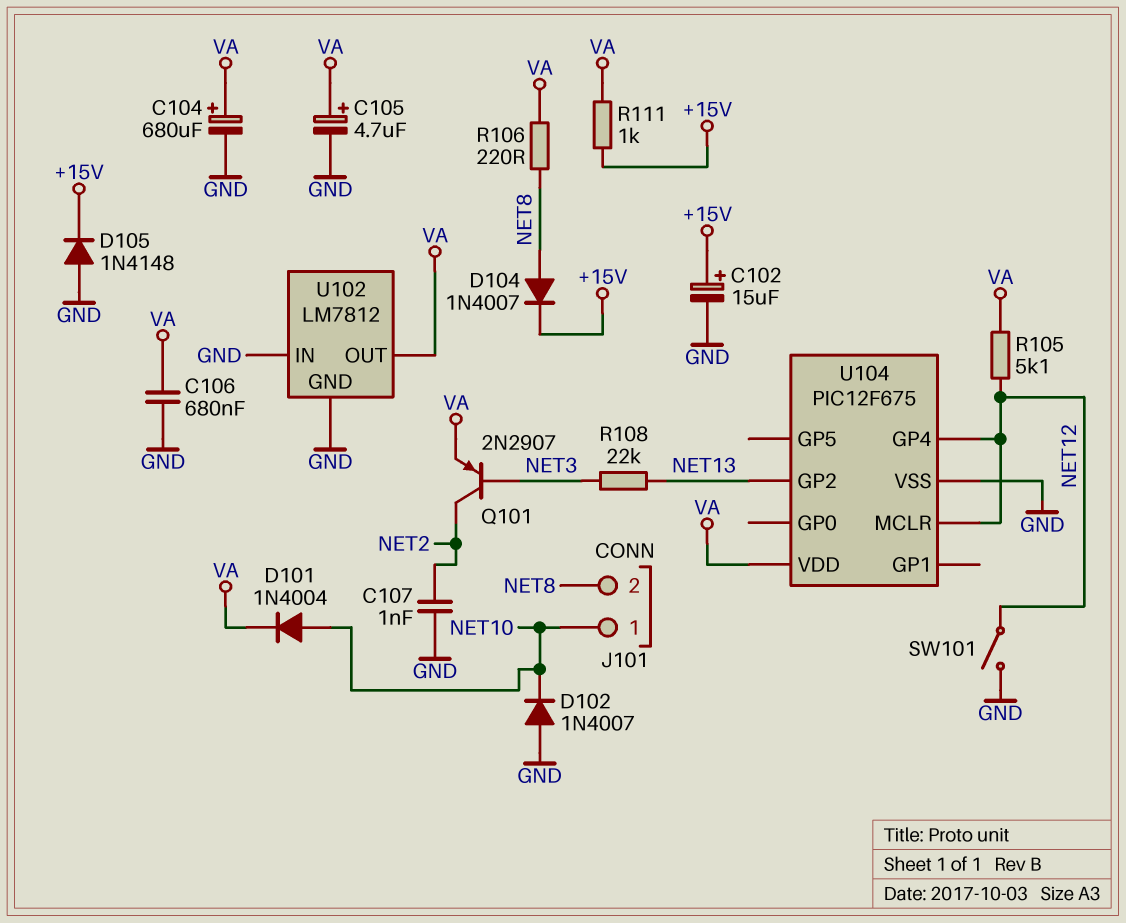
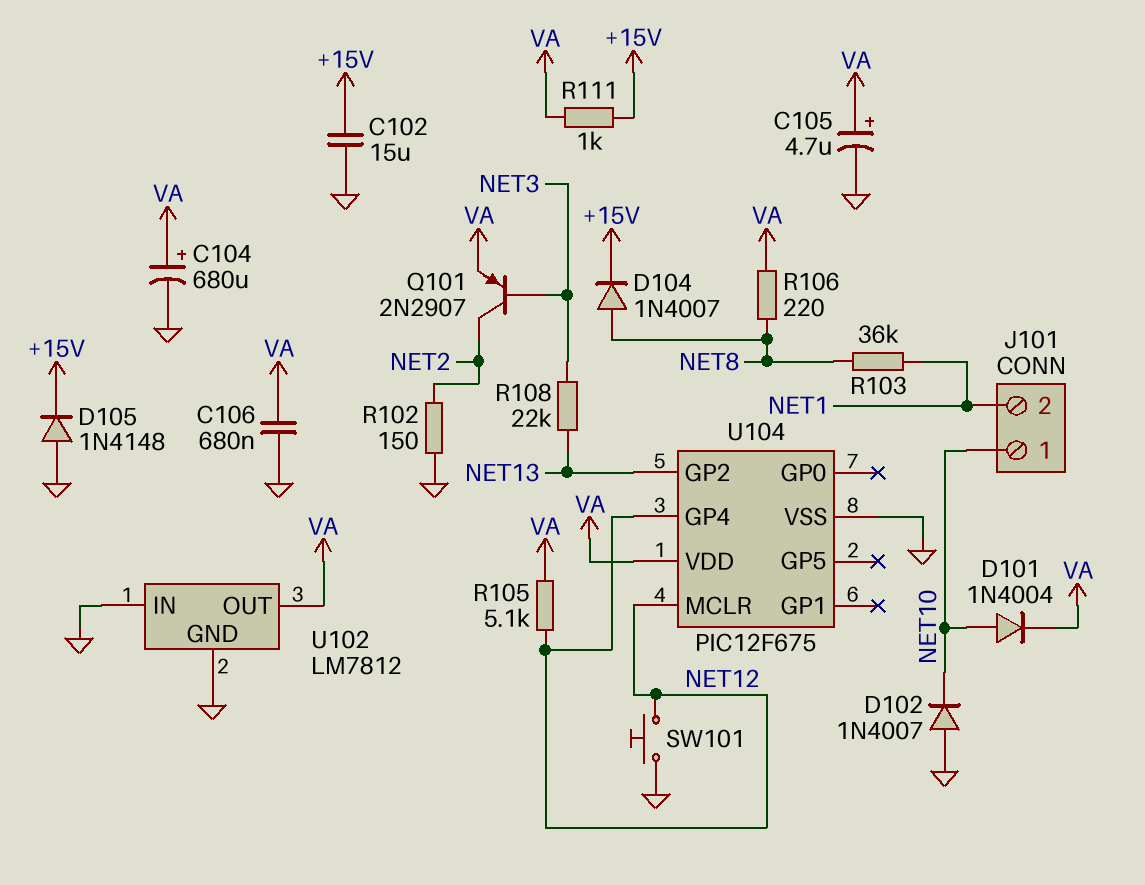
C102: 15uF (plus +15V, minus GND) -> 15uF (+15V, GND)
C107: 1nF (GND, NET2) -> none
J101 pin 2: NET8 -> NET1
R102: none -> 150 (GND, NET2)
R103: none -> 36k (NET1, NET8)
SW101: switch (GND, NET12) -> button (GND, NET12)

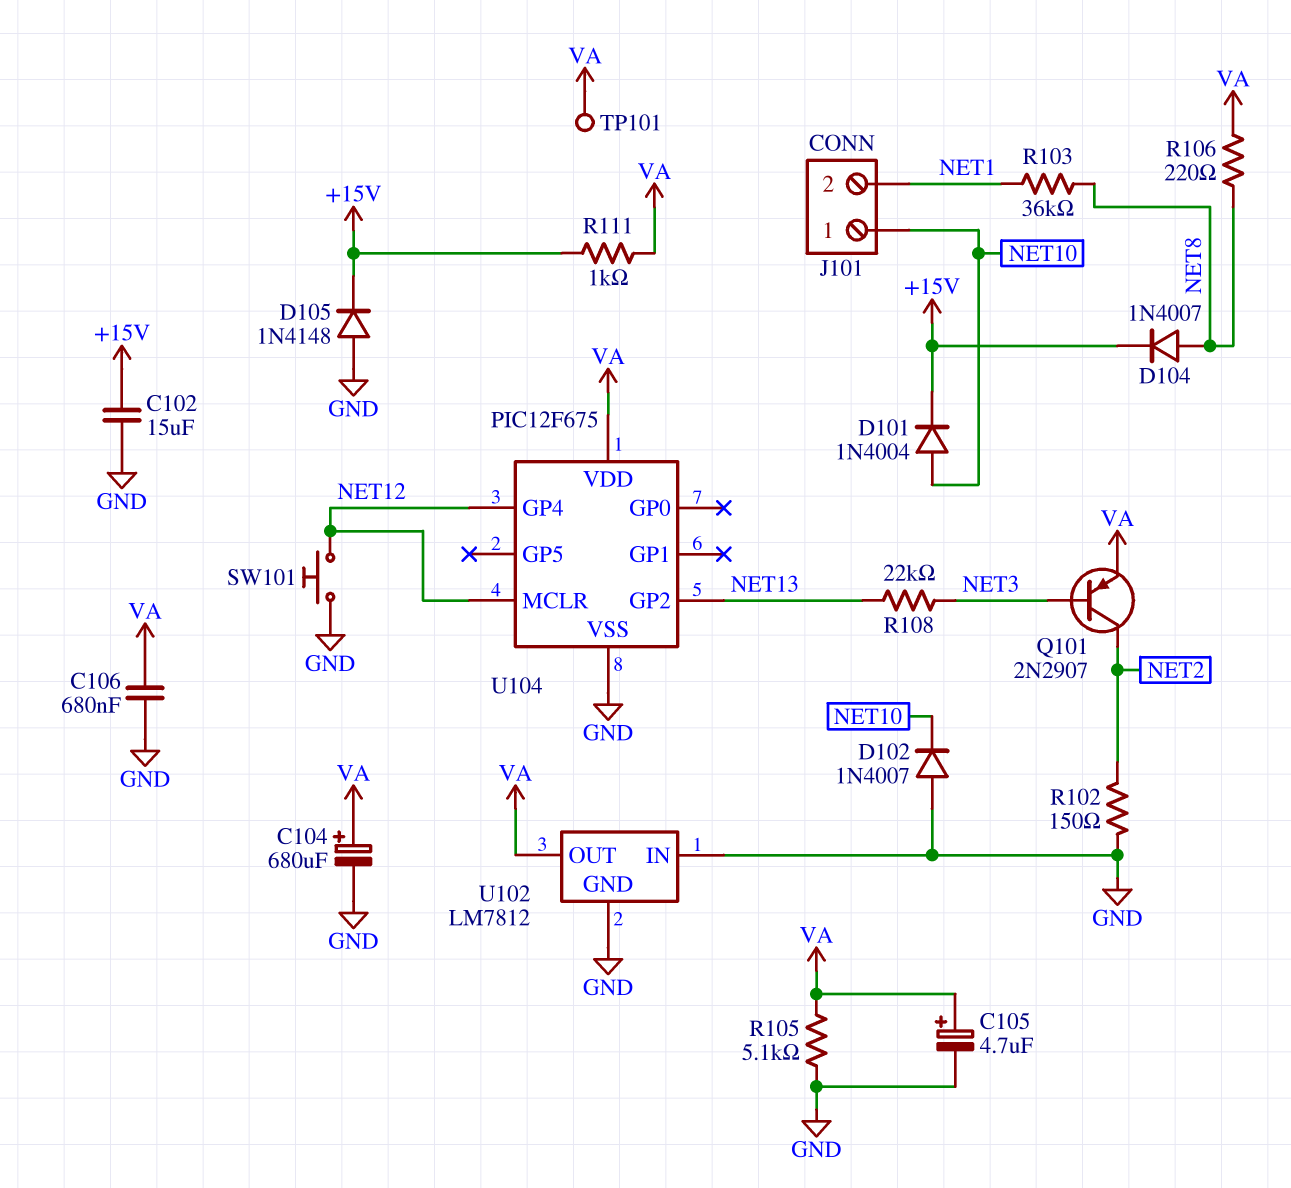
D101: diode 1N4004 (A NET10, K VA) -> diode 1N4004 (A NET10, K +15V)
R105: 5.1k (NET12, VA) -> 5.1k (GND, VA)
TP101: none -> test point (VA)

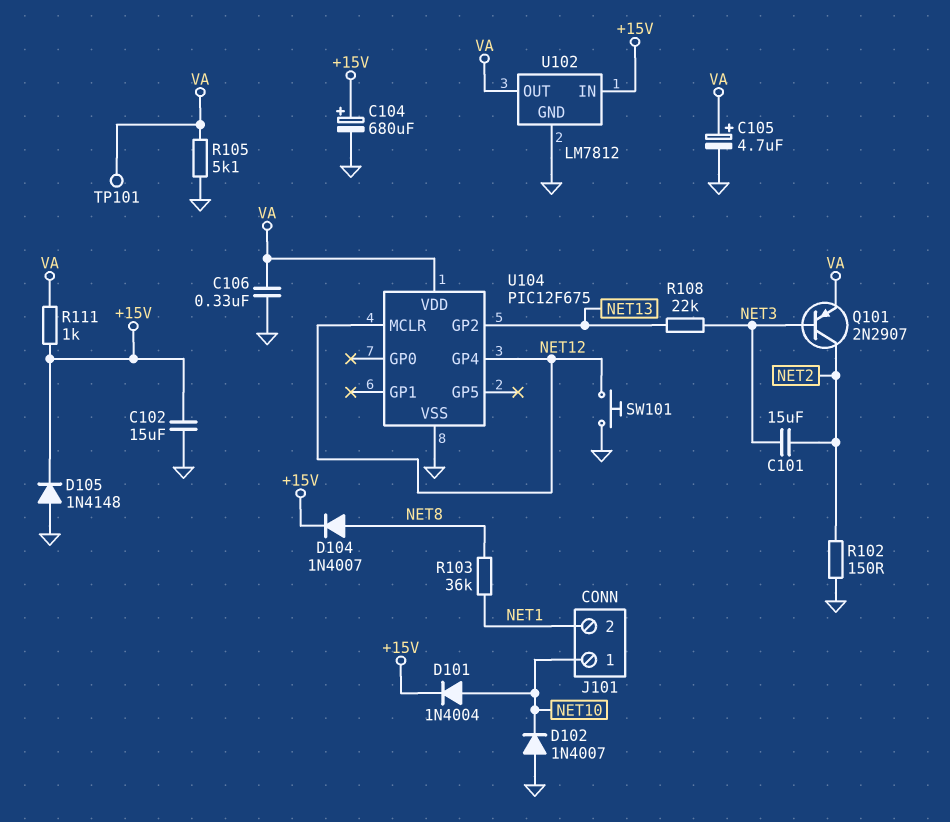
C101: none -> 15uF (NET2, NET3)
C104: 680uF (plus VA, minus GND) -> 680uF (plus +15V, minus GND)
C106: 680nF (GND, VA) -> 330nF (GND, VA)
R106: 220 (NET8, VA) -> none
U102 pin IN: GND -> +15V

